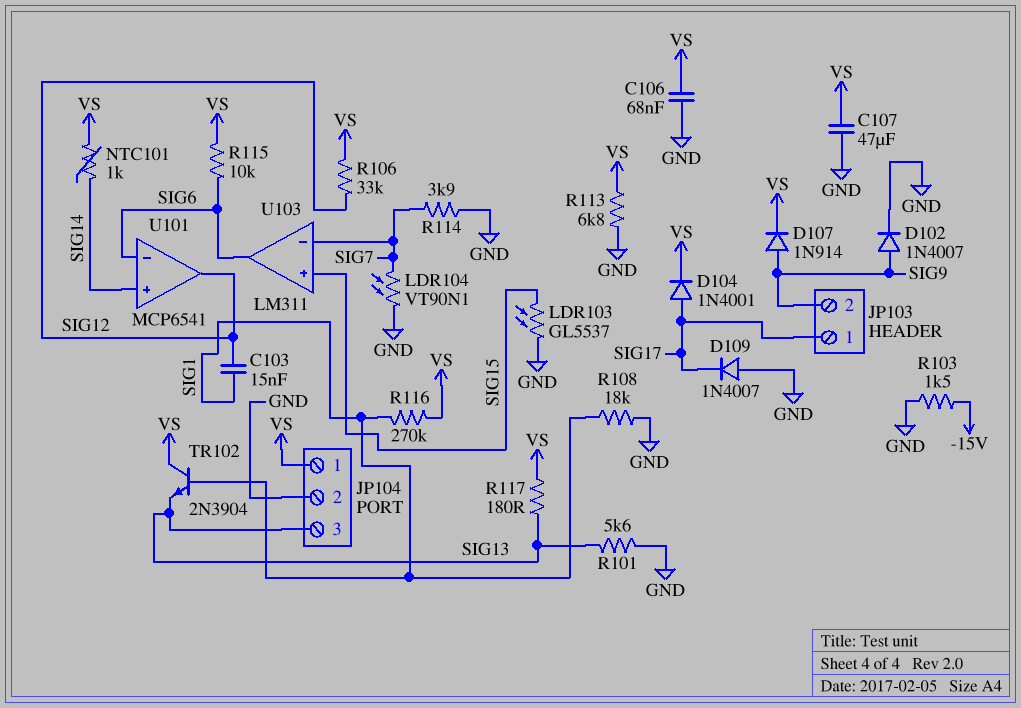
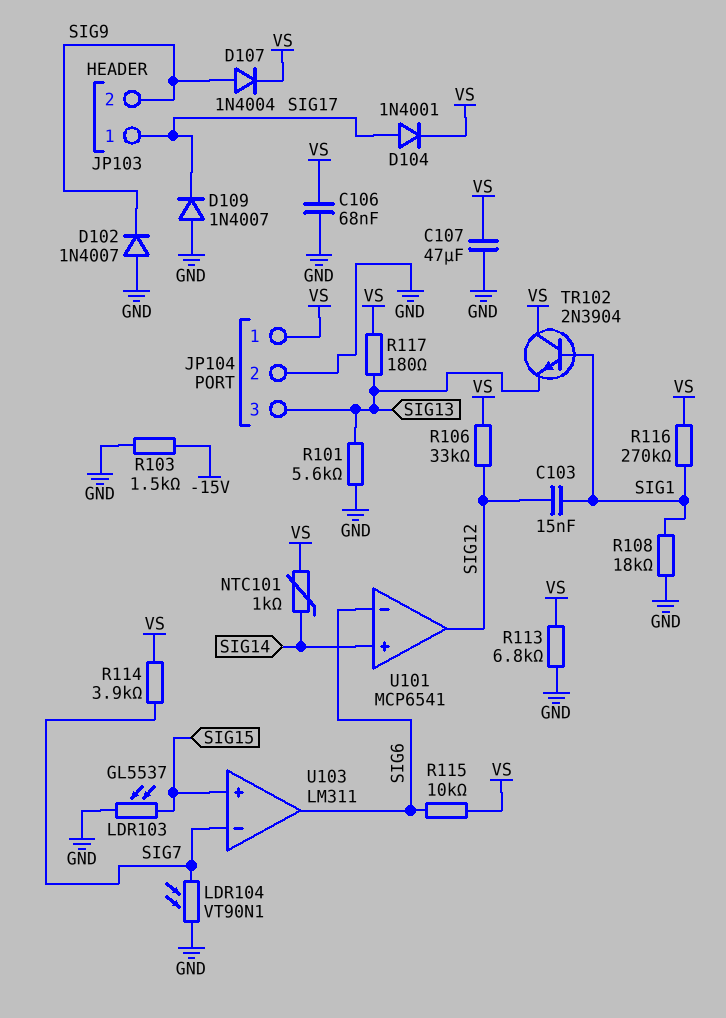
D102: diode 1N4007 (A SIG9, K GND) -> diode 1N4007 (A GND, K SIG9)
D107: diode 1N914 (A SIG9, K VS) -> diode 1N4004 (A SIG9, K VS)
R114: 3.9k (GND, SIG7) -> 3.9k (SIG7, VS)

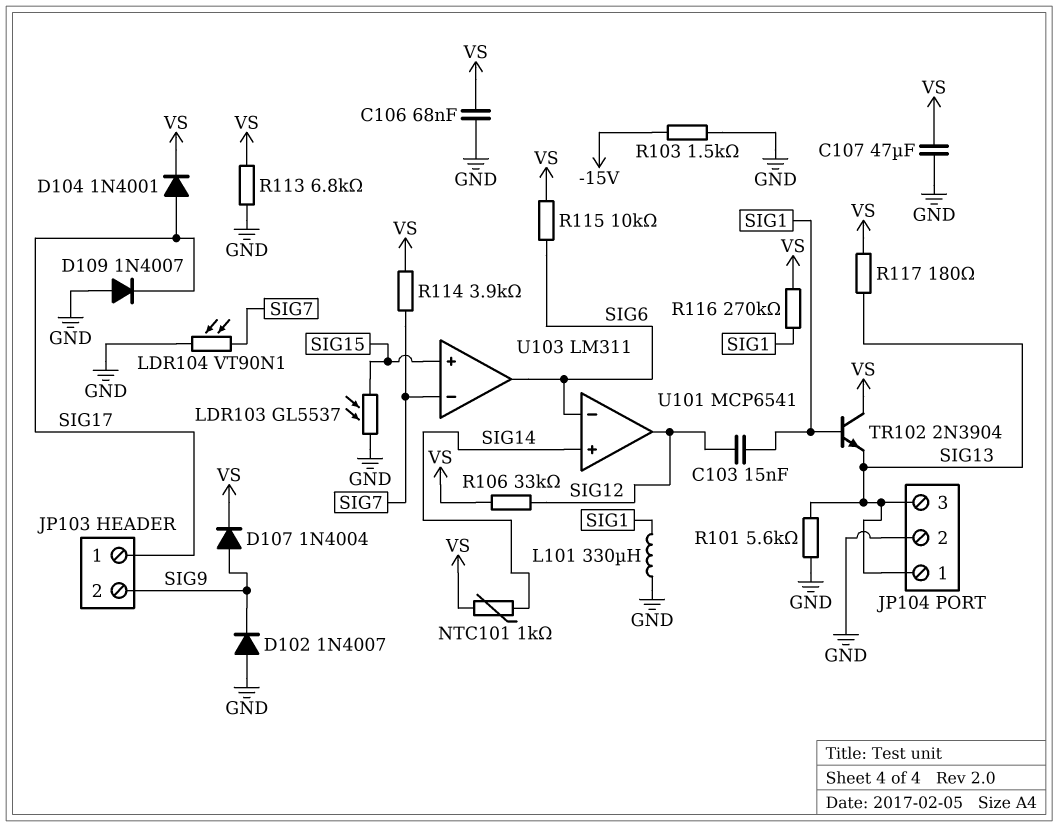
JP104 pin 1: VS -> SIG13
L101: none -> 330uH (GND, SIG1)
R108: 18k (GND, SIG1) -> none

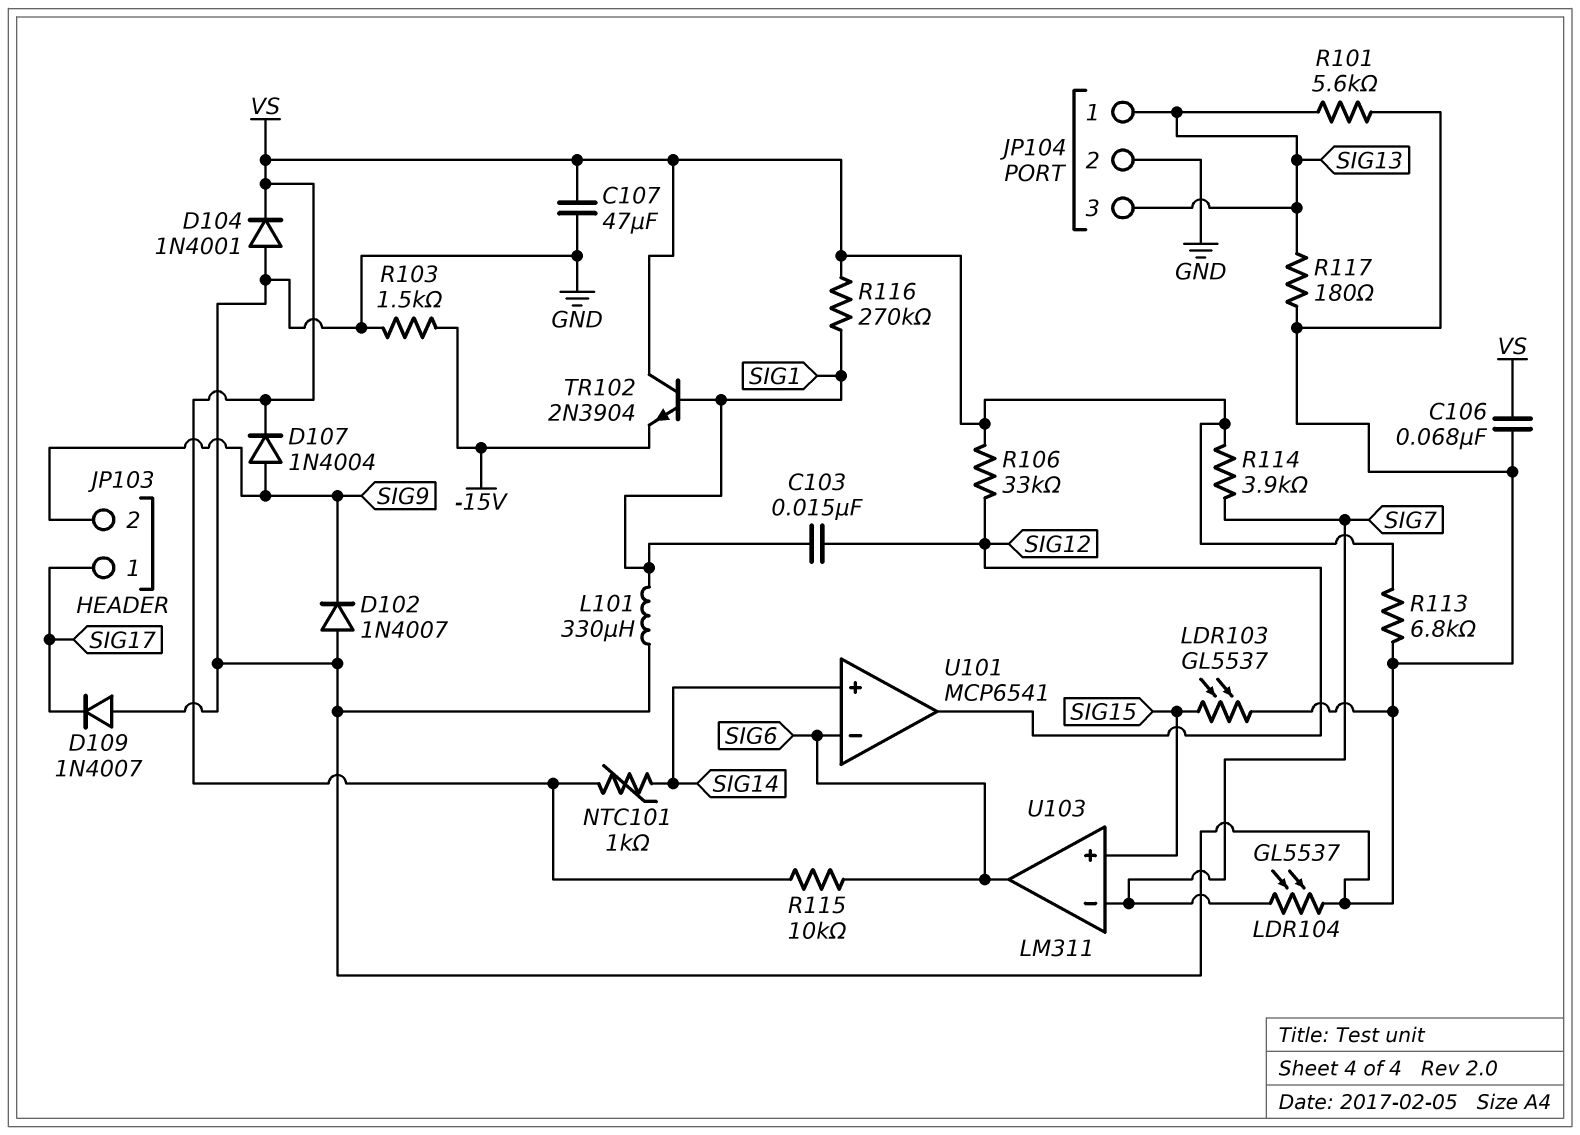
D104: diode 1N4001 (A SIG17, K VS) -> diode 1N4001 (A GND, K VS)
LDR104: VT90N1 (GND, SIG7) -> GL5537 (GND, SIG7)
R117: 180 (SIG13, VS) -> 180 (GND, SIG13)
TR102: NPN 2N3904 (B SIG1, C VS, E SIG13) -> NPN 2N3904 (B SIG1, C VS, E -15V)

